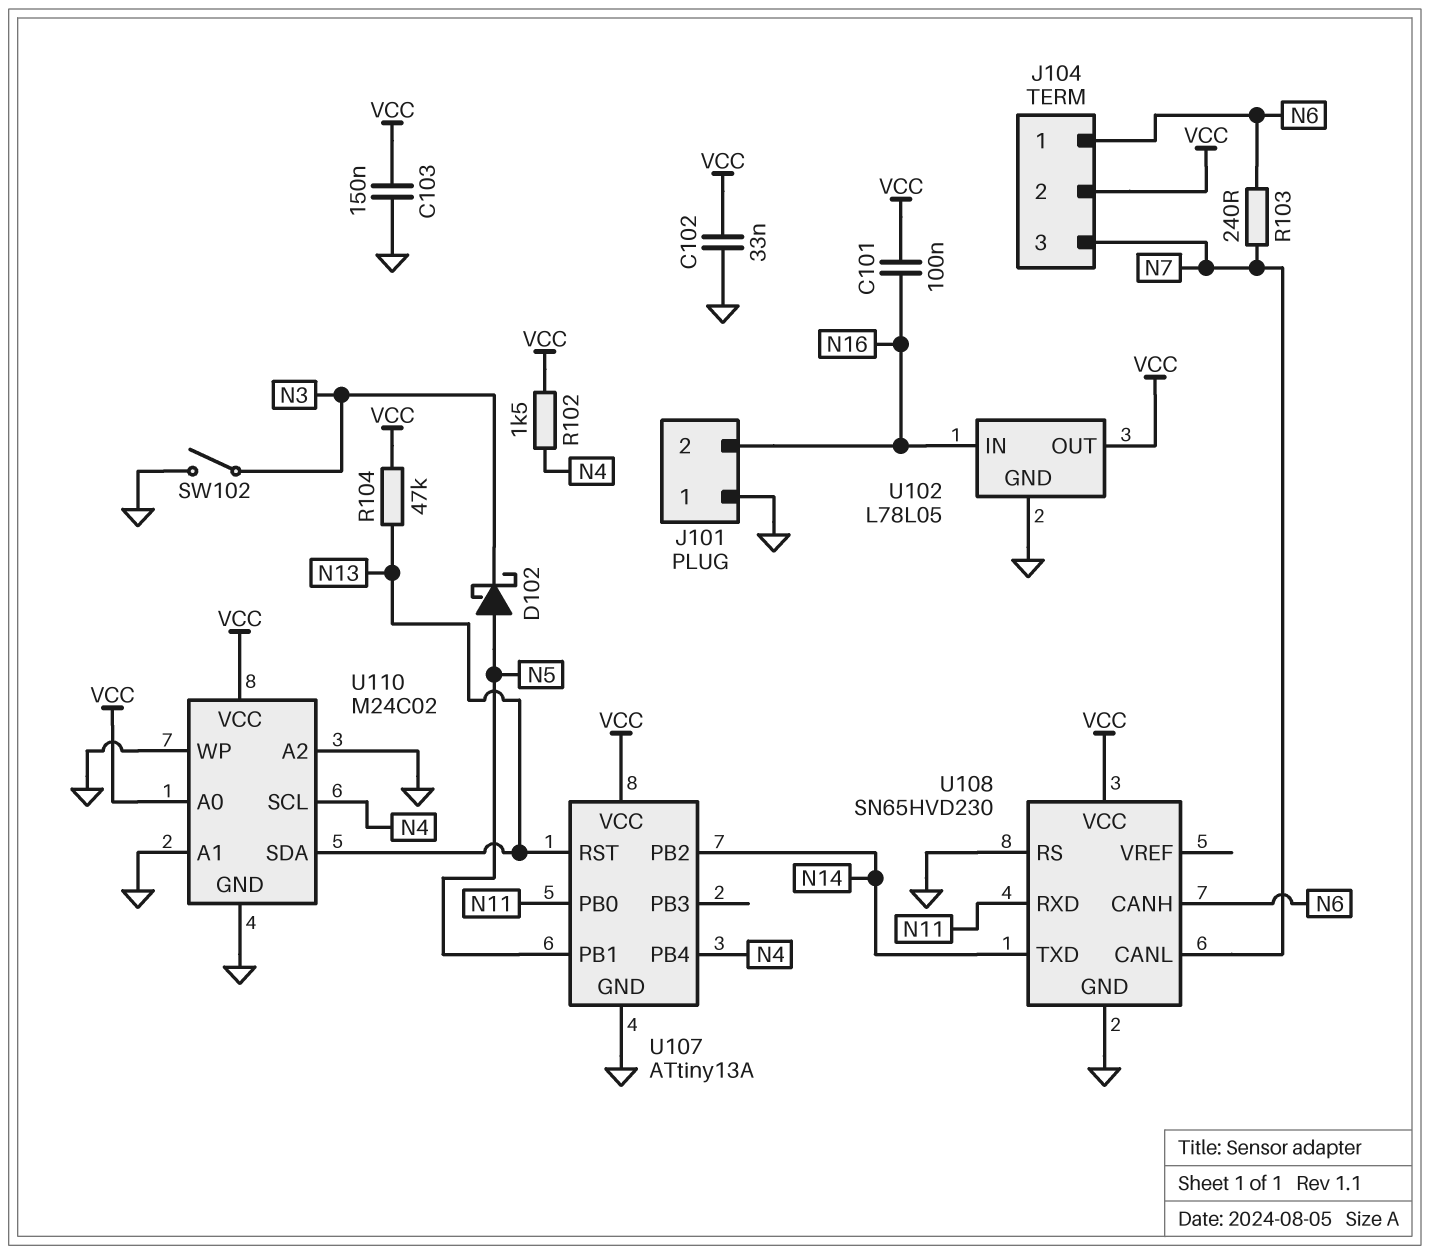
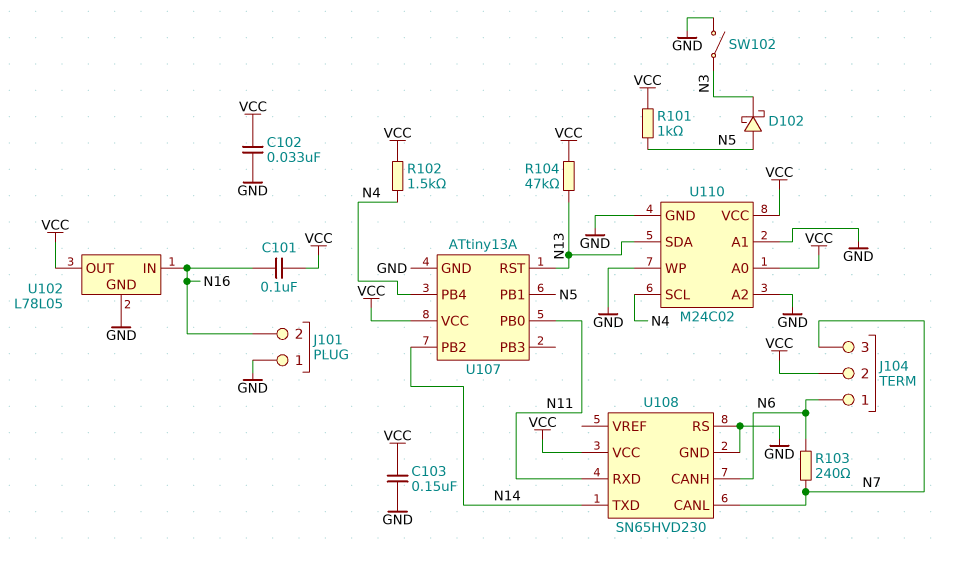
R101: none -> 1k (N5, VCC)

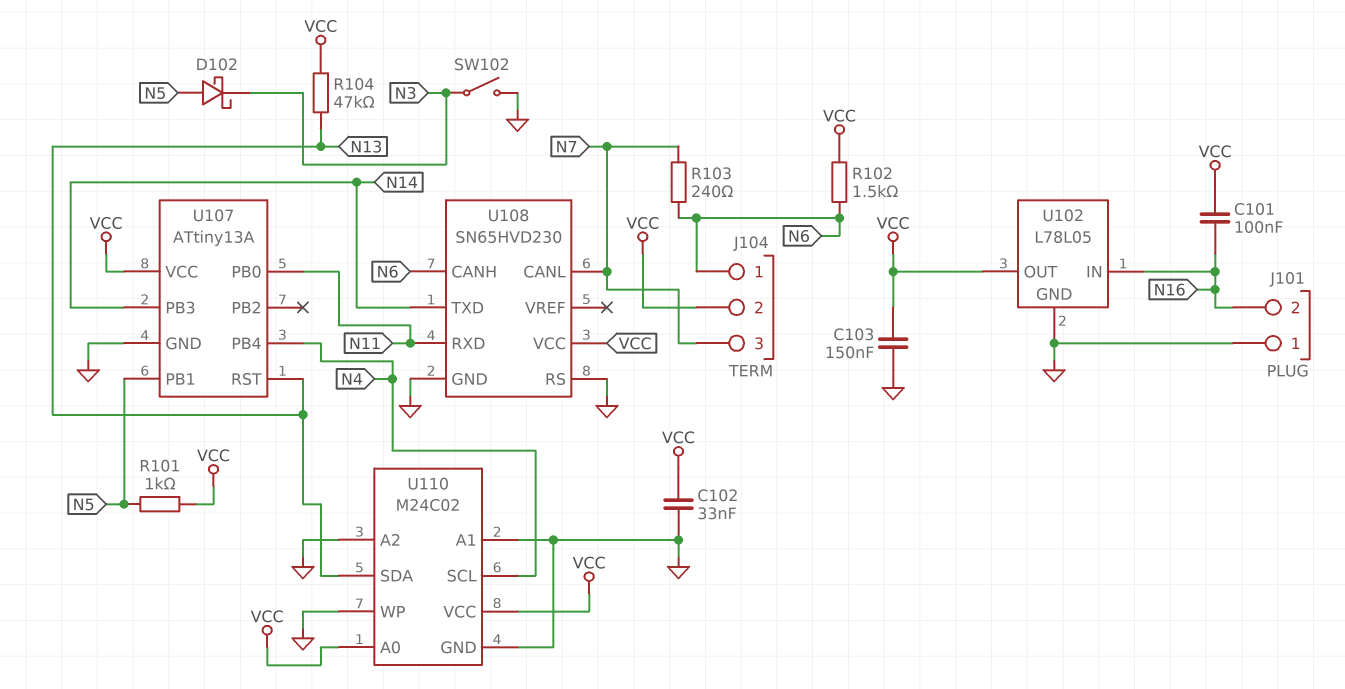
R102: 1.5k (N4, VCC) -> 1.5k (N6, VCC)
U107 pin PB2: N14 -> none
U107 pin PB3: none -> N14

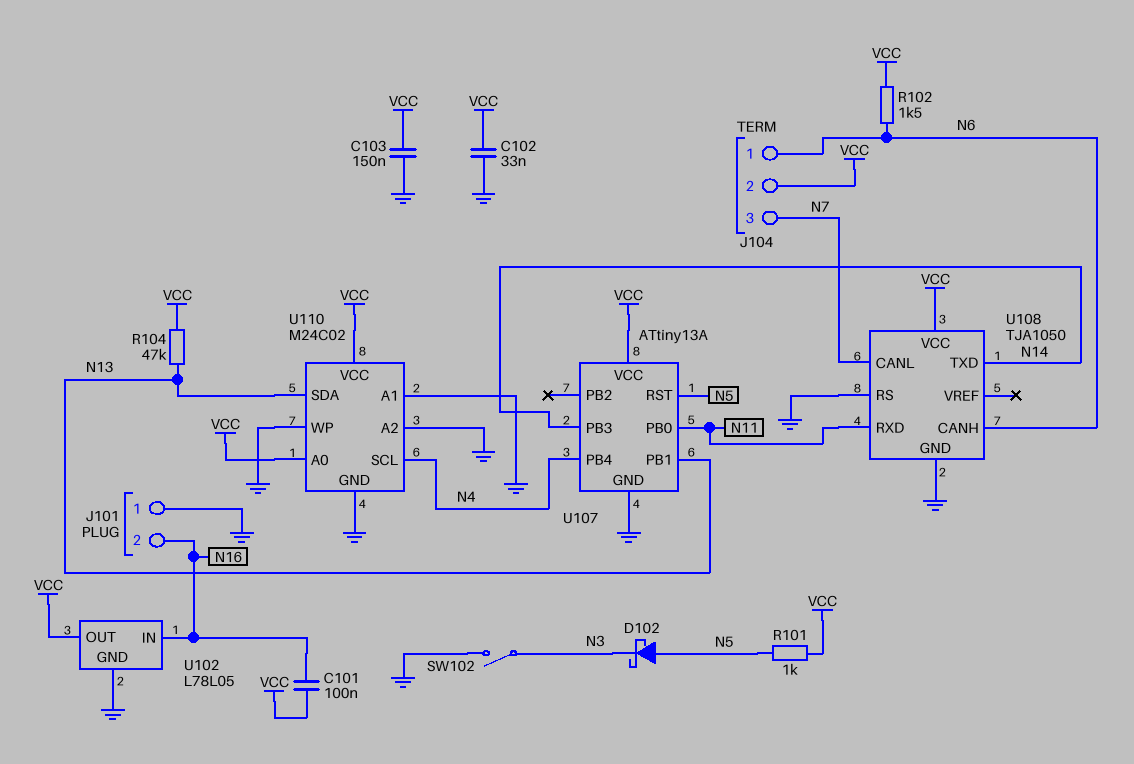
R103: 240 (N6, N7) -> none
U107 pin PB1: N5 -> N13
U107 pin RST: N13 -> N5
U108: SN65HVD230 -> TJA1050

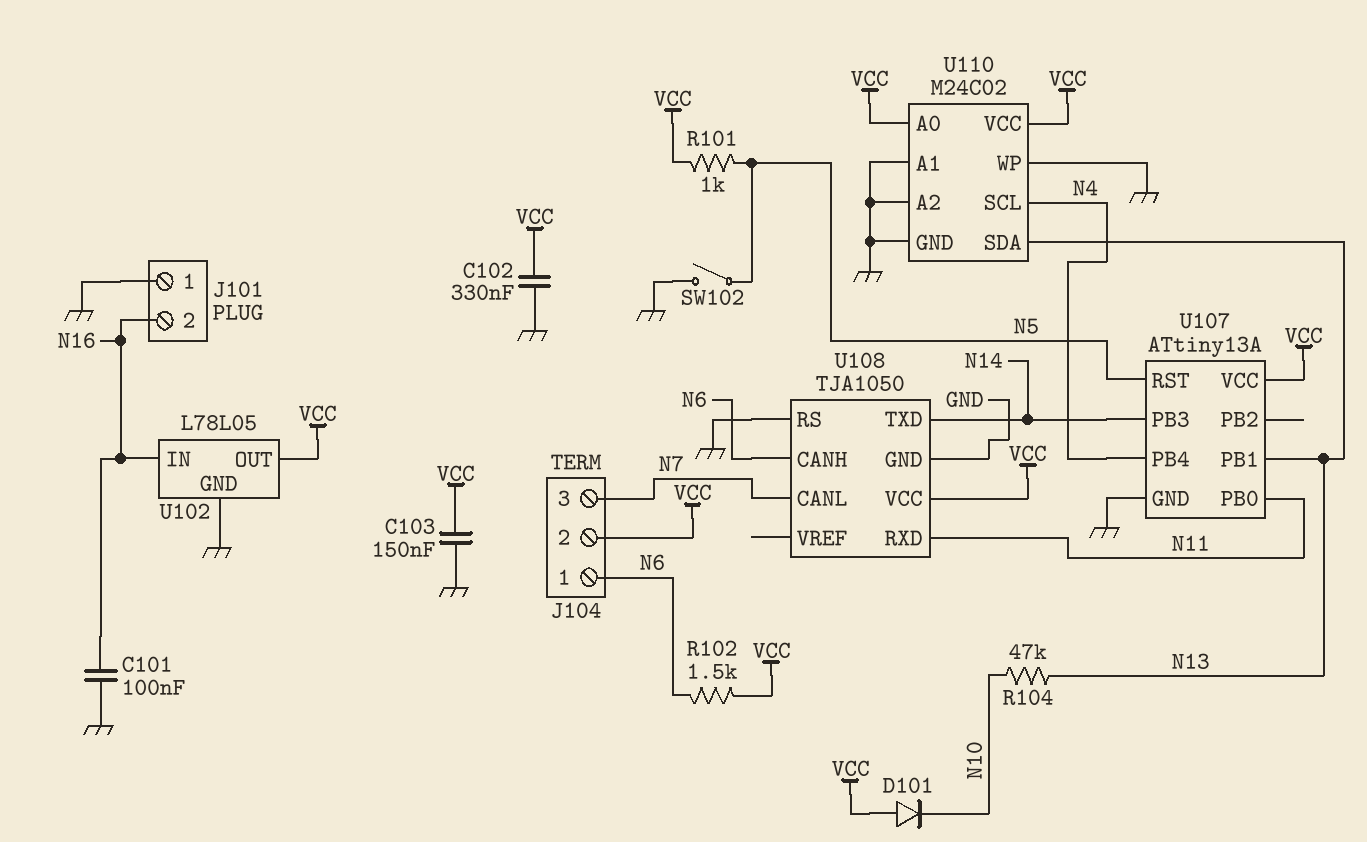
C101: 100nF (N16, VCC) -> 100nF (GND, N16)
C102: 33nF (GND, VCC) -> 330nF (GND, VCC)
D101: none -> diode (A VCC, K N10)
D102: schottky (A N5, K N3) -> none
R104: 47k (N13, VCC) -> 47k (N10, N13)
SW102: switch (GND, N3) -> switch (GND, N5)

